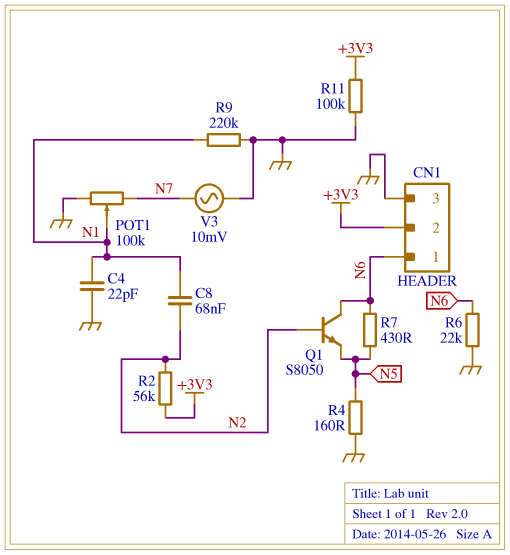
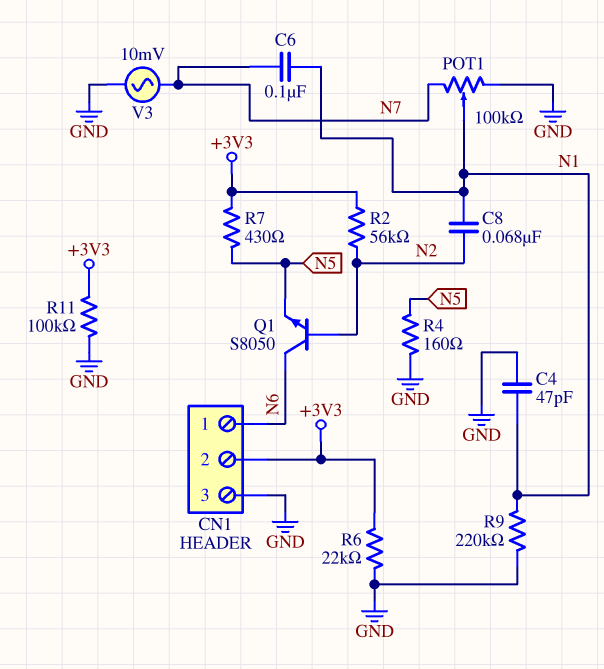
C4: 22pF (GND, N1) -> 47pF (GND, N1)
C6: none -> 100nF (N1, N7)
R6: 22k (GND, N6) -> 22k (+3V3, GND)
R7: 430 (N5, N6) -> 430 (+3V3, N5)

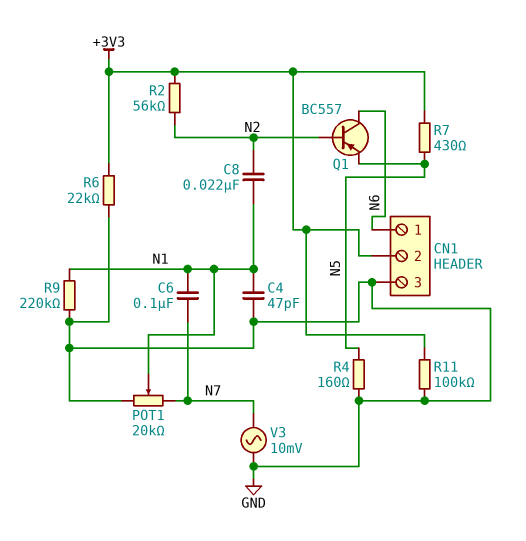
C8: 68nF (N1, N2) -> 22nF (N1, N2)
POT1: 100k (GND, N7, wiper N1) -> 20k (GND, N7, wiper N1)
Q1: NPN S8050 (B N2, C N6, E N5) -> PNP BC557 (B N2, C N6, E N5)

